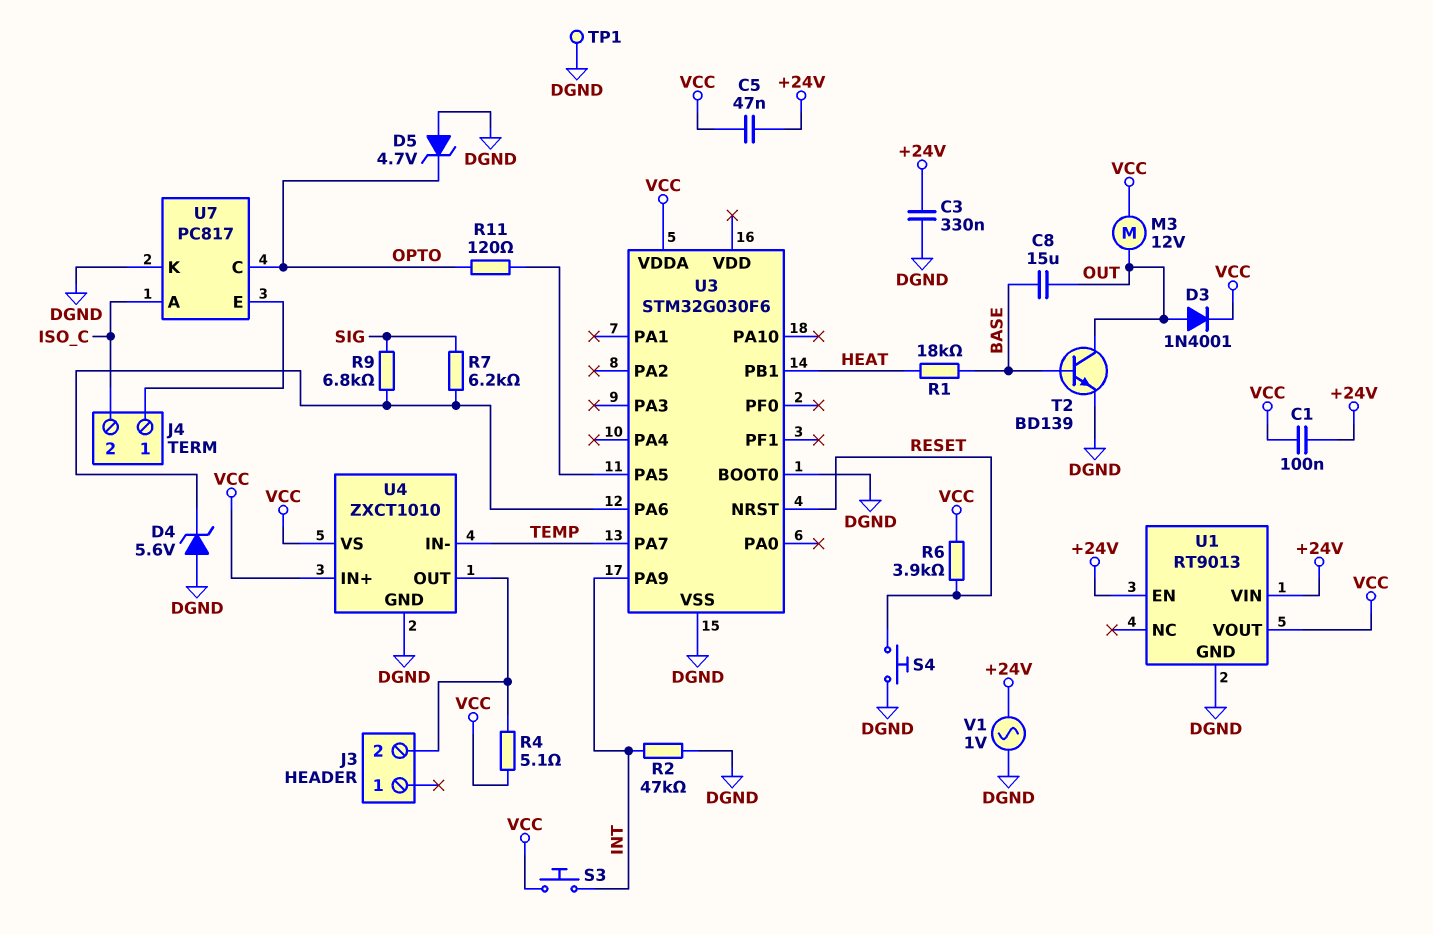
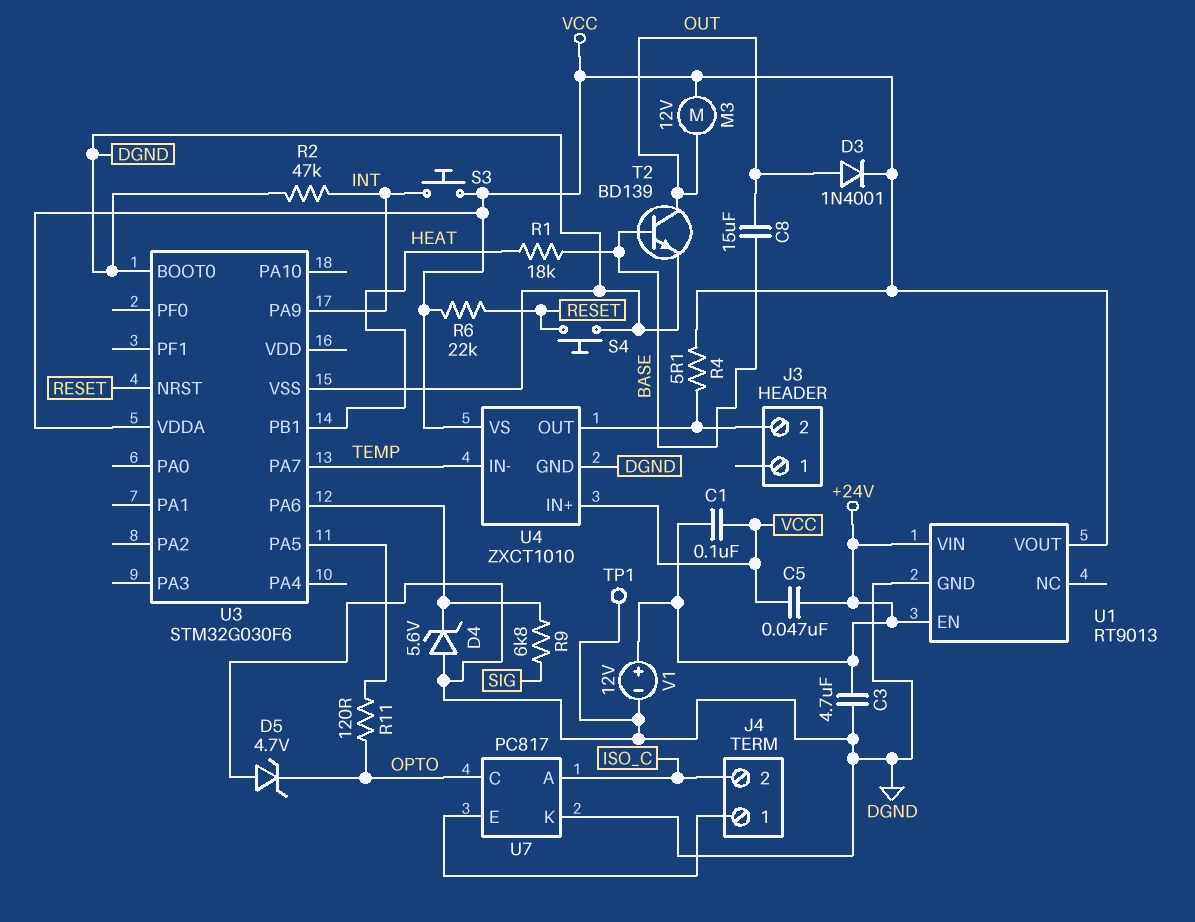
C3: 330nF (+24V, DGND) -> 4.7uF (+24V, DGND)
R6: 3.9k (RESET, VCC) -> 22k (RESET, VCC)
R7: 6.2k (SIG, U3/PA6) -> none
V1: AC 1V (+24V, DGND) -> 12V (plus +24V, minus DGND)

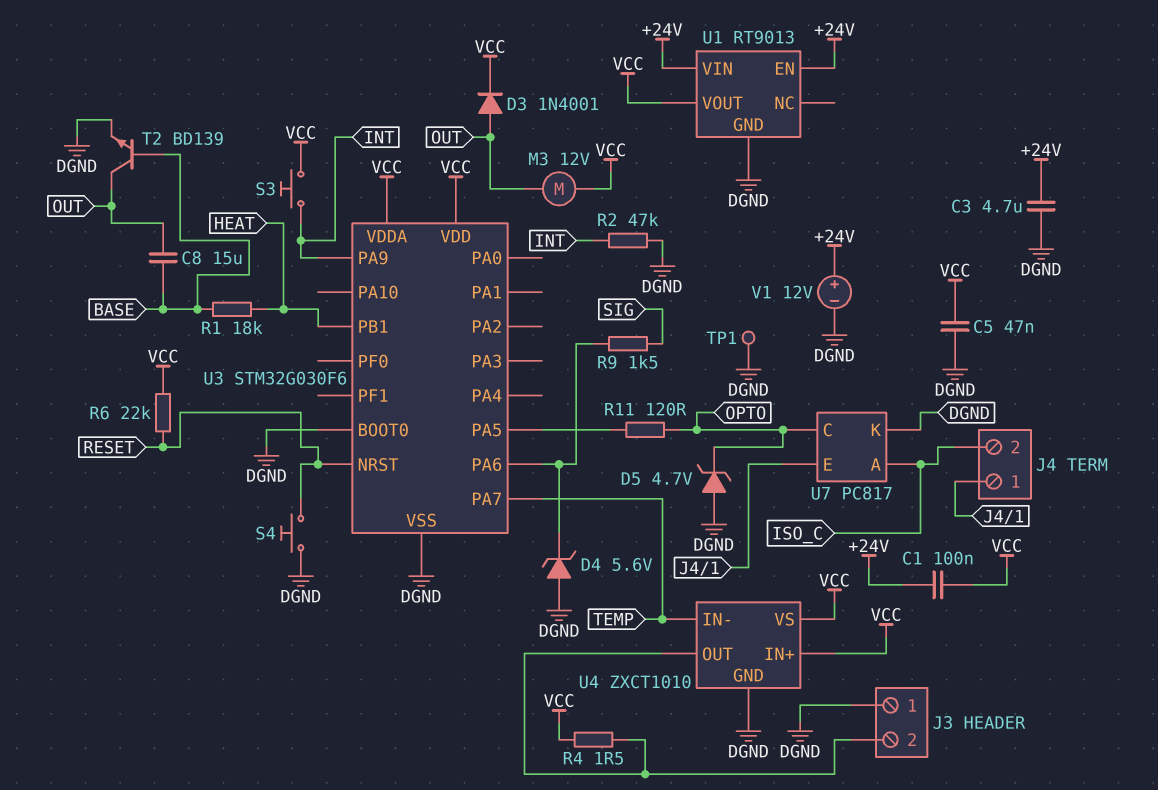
C5: 47nF (+24V, VCC) -> 47nF (DGND, VCC)
J3 pin 1: none -> DGND
R4: 5.1 (J3/2, VCC) -> 1.5 (J3/2, VCC)
R9: 6.8k (SIG, U3/PA6) -> 1.5k (SIG, U3/PA6)
U3 pin VDD: none -> VCC

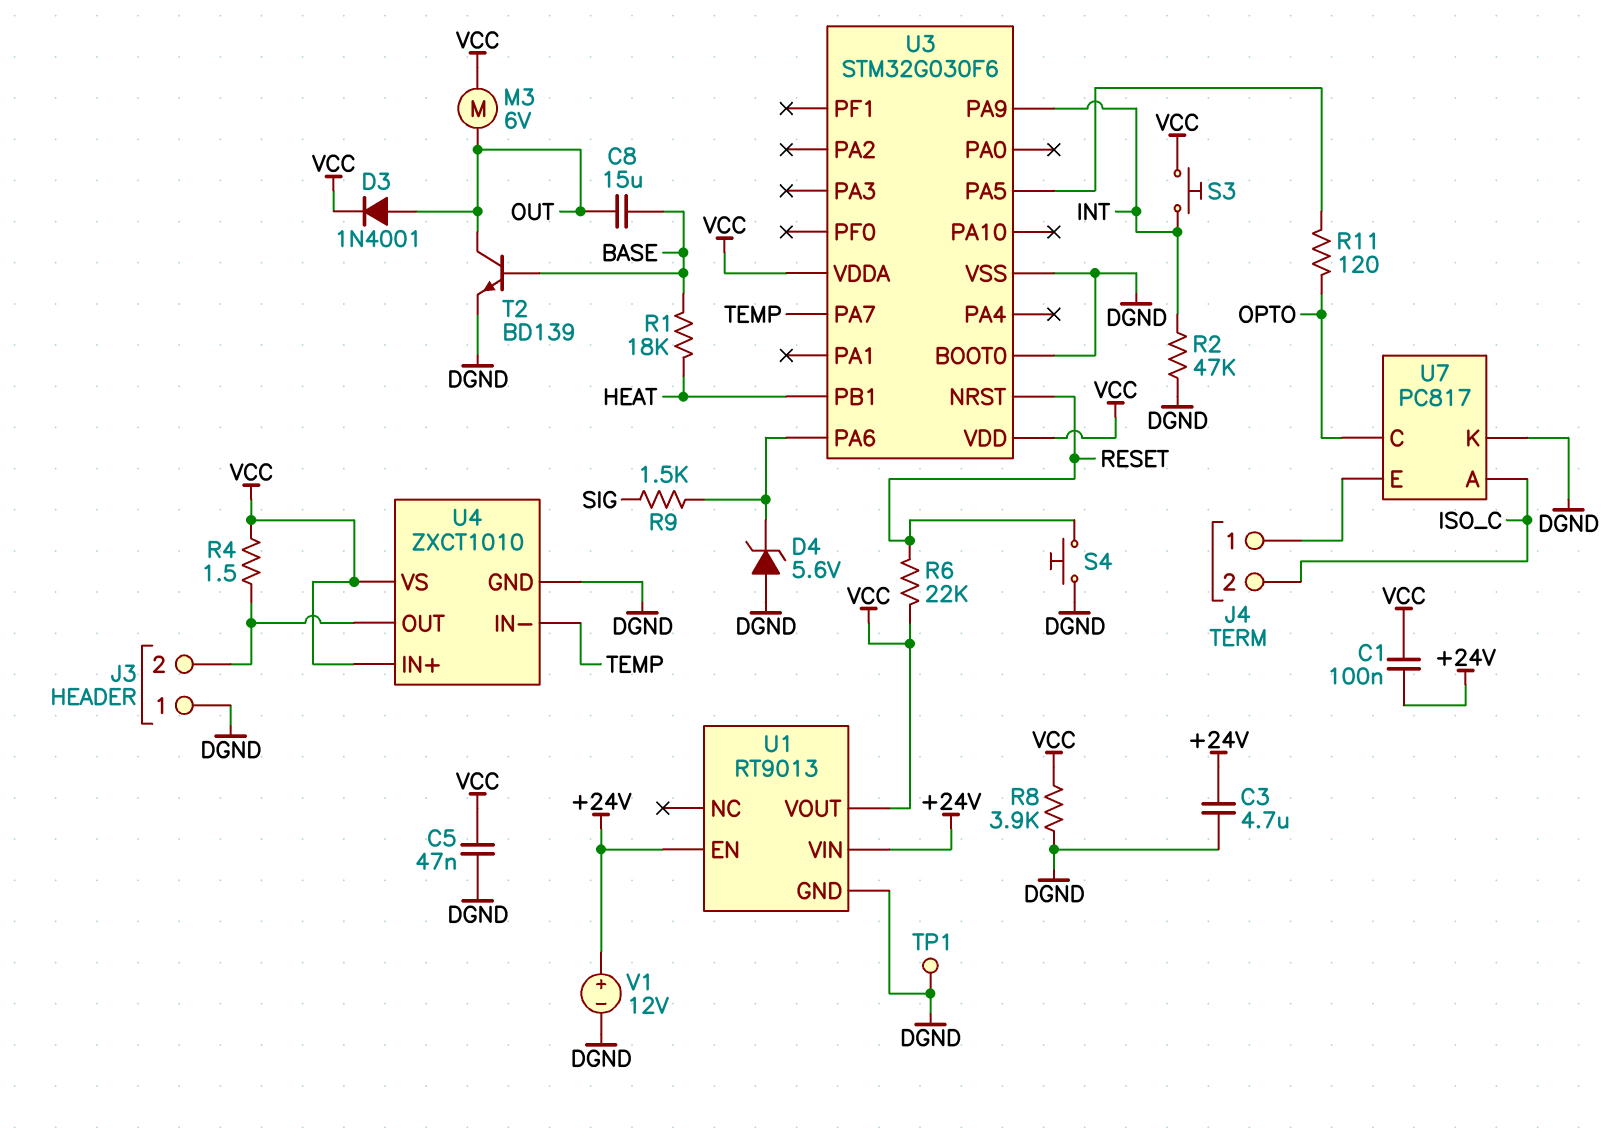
D5: zener 4.7V (A DGND, K OPTO) -> none
M3: motor 12V (OUT, VCC) -> motor 6V (OUT, VCC)
R8: none -> 3.9k (DGND, VCC)

